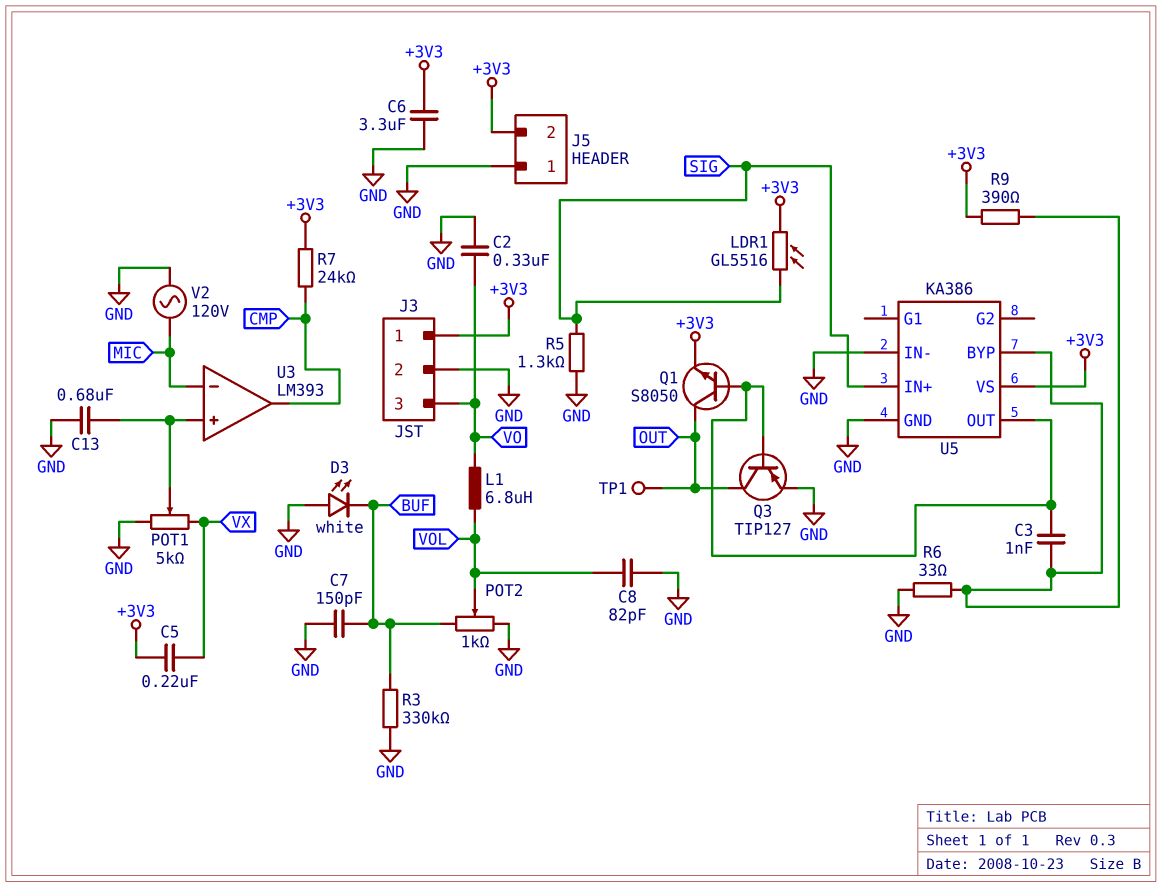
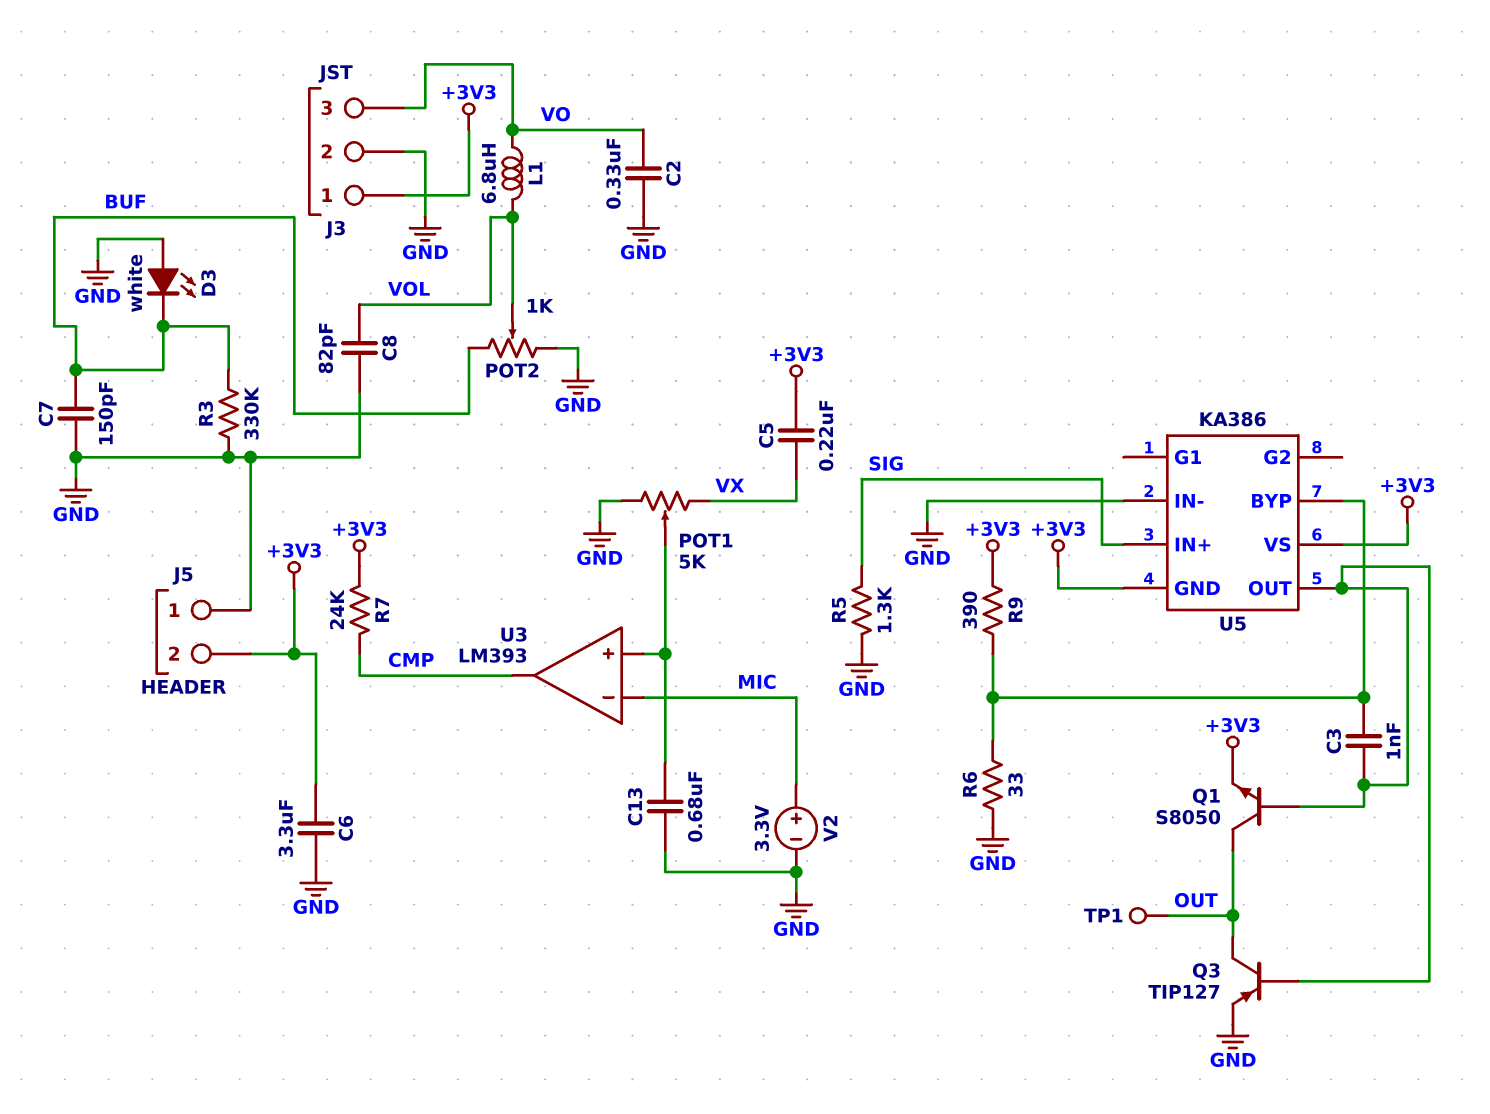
LDR1: GL5516 (+3V3, SIG) -> none
U5 pin GND: GND -> +3V3
V2: AC 120V (GND, MIC) -> 3.3V (plus MIC, minus GND)

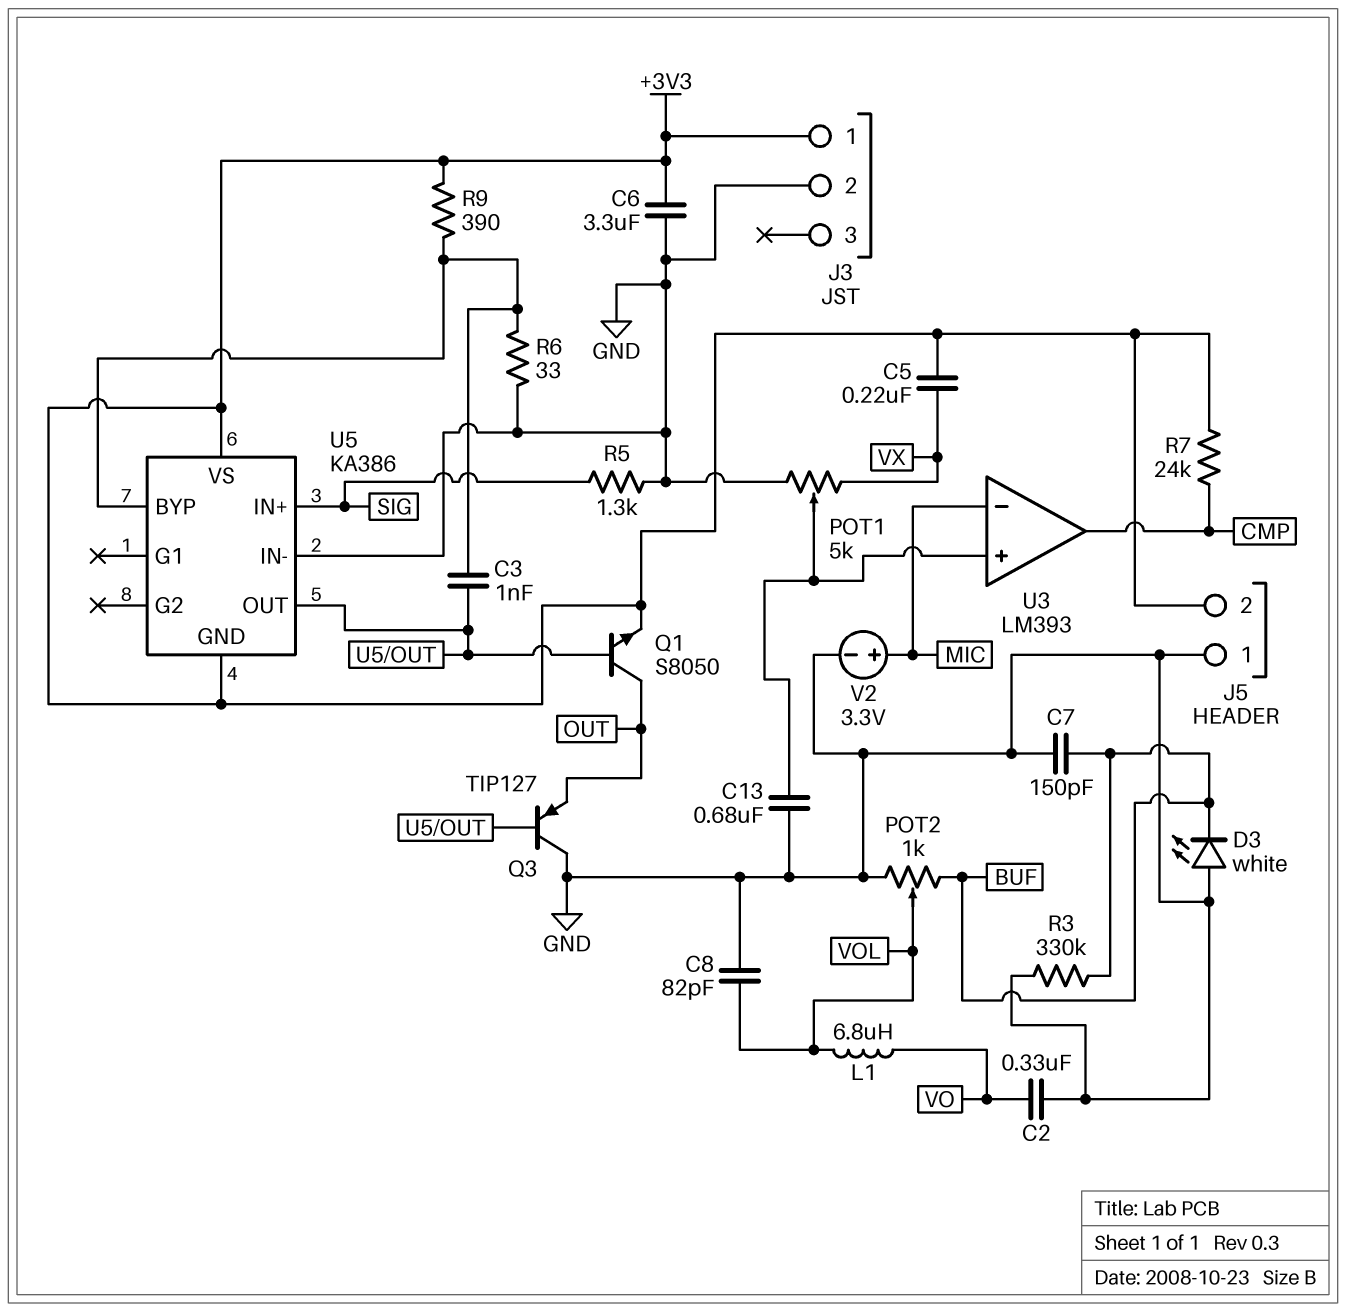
J3 pin 3: VO -> none
Q3: PNP TIP127 (B U5/OUT, C OUT, E GND) -> PNP TIP127 (B U5/OUT, C GND, E OUT)
TP1: test point (OUT) -> none

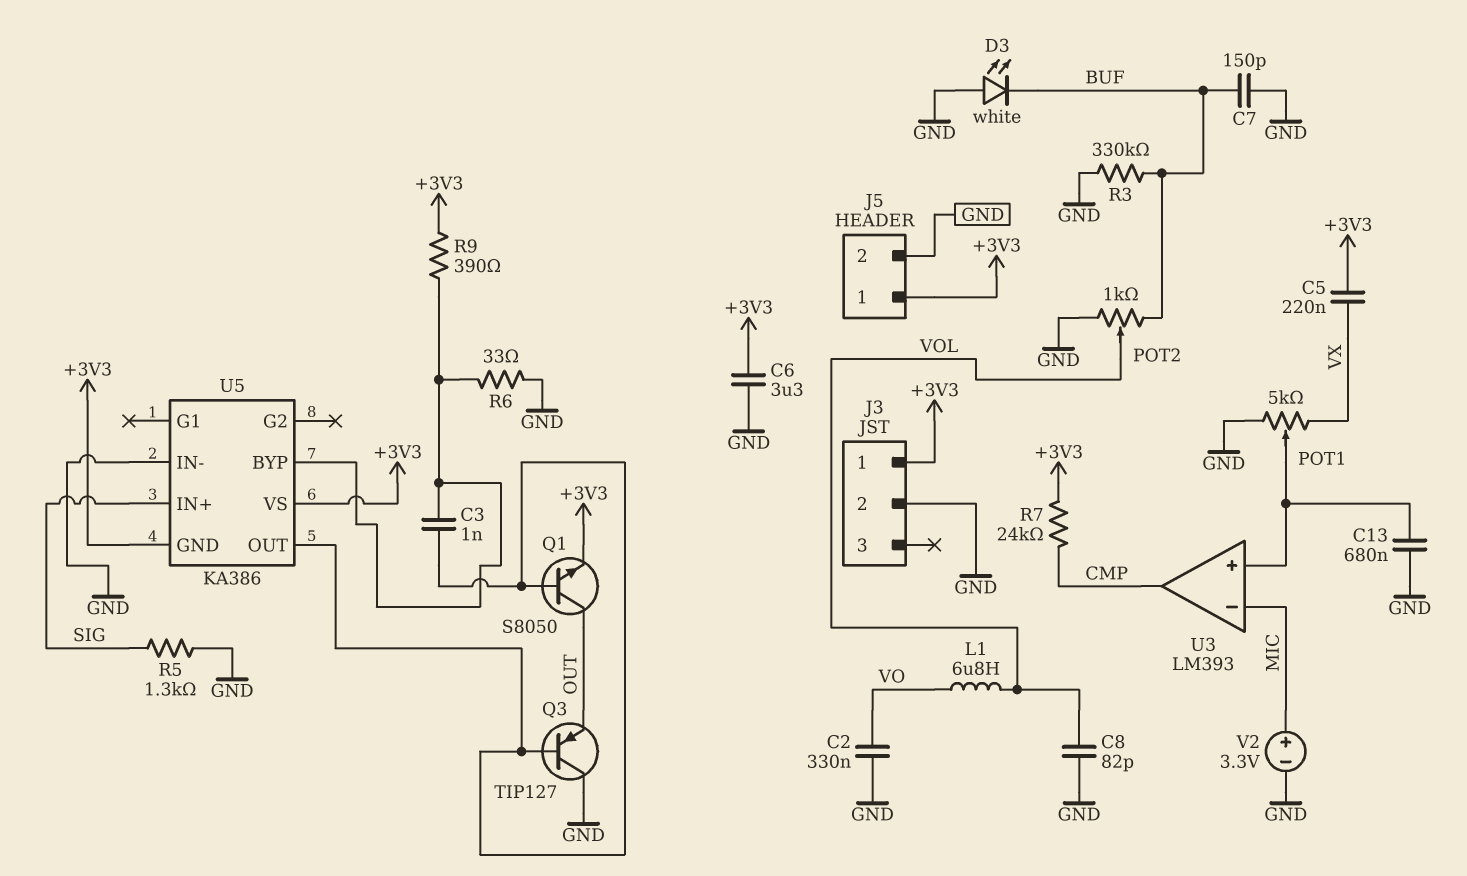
J5 pin 1: GND -> +3V3
J5 pin 2: +3V3 -> GND

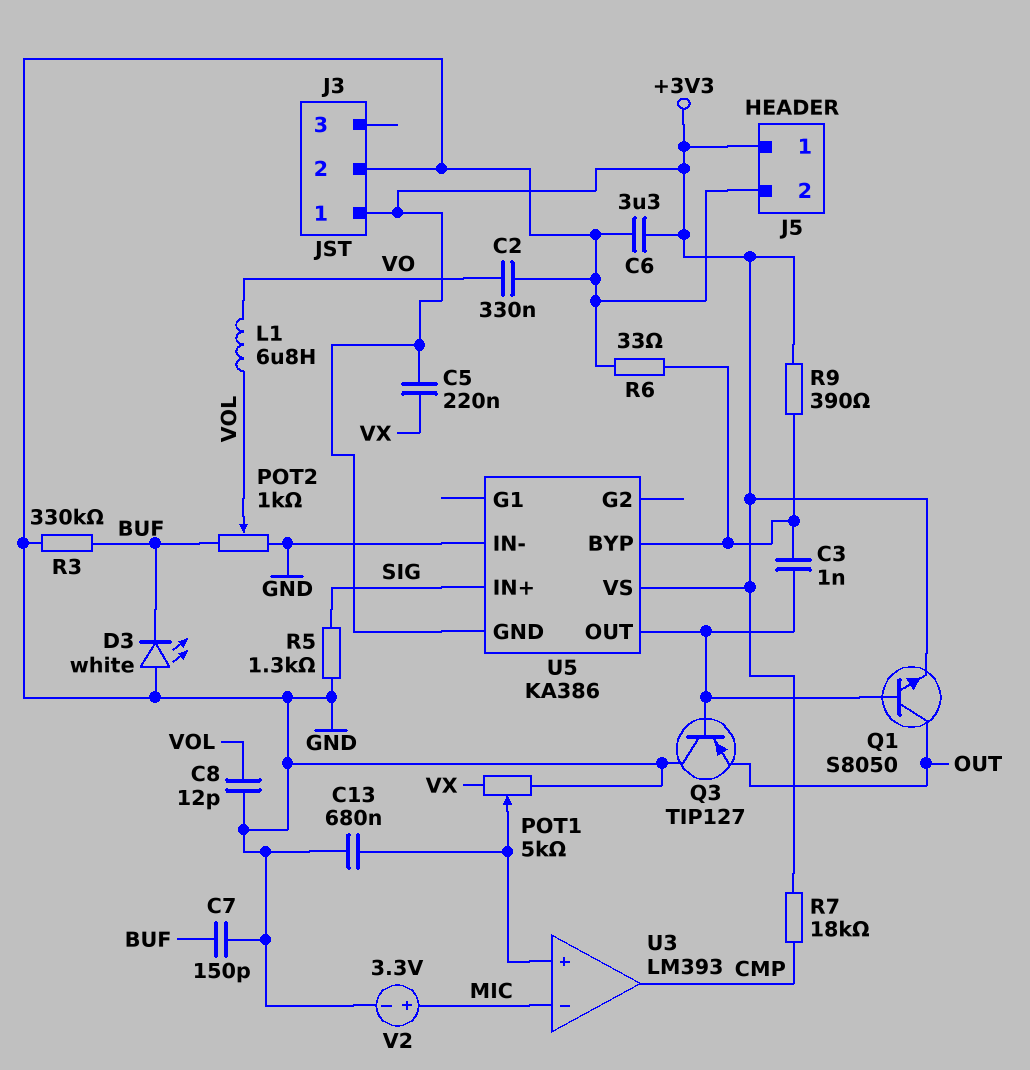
C8: 82pF (GND, VOL) -> 12pF (GND, VOL)
R7: 24k (+3V3, CMP) -> 18k (+3V3, CMP)

